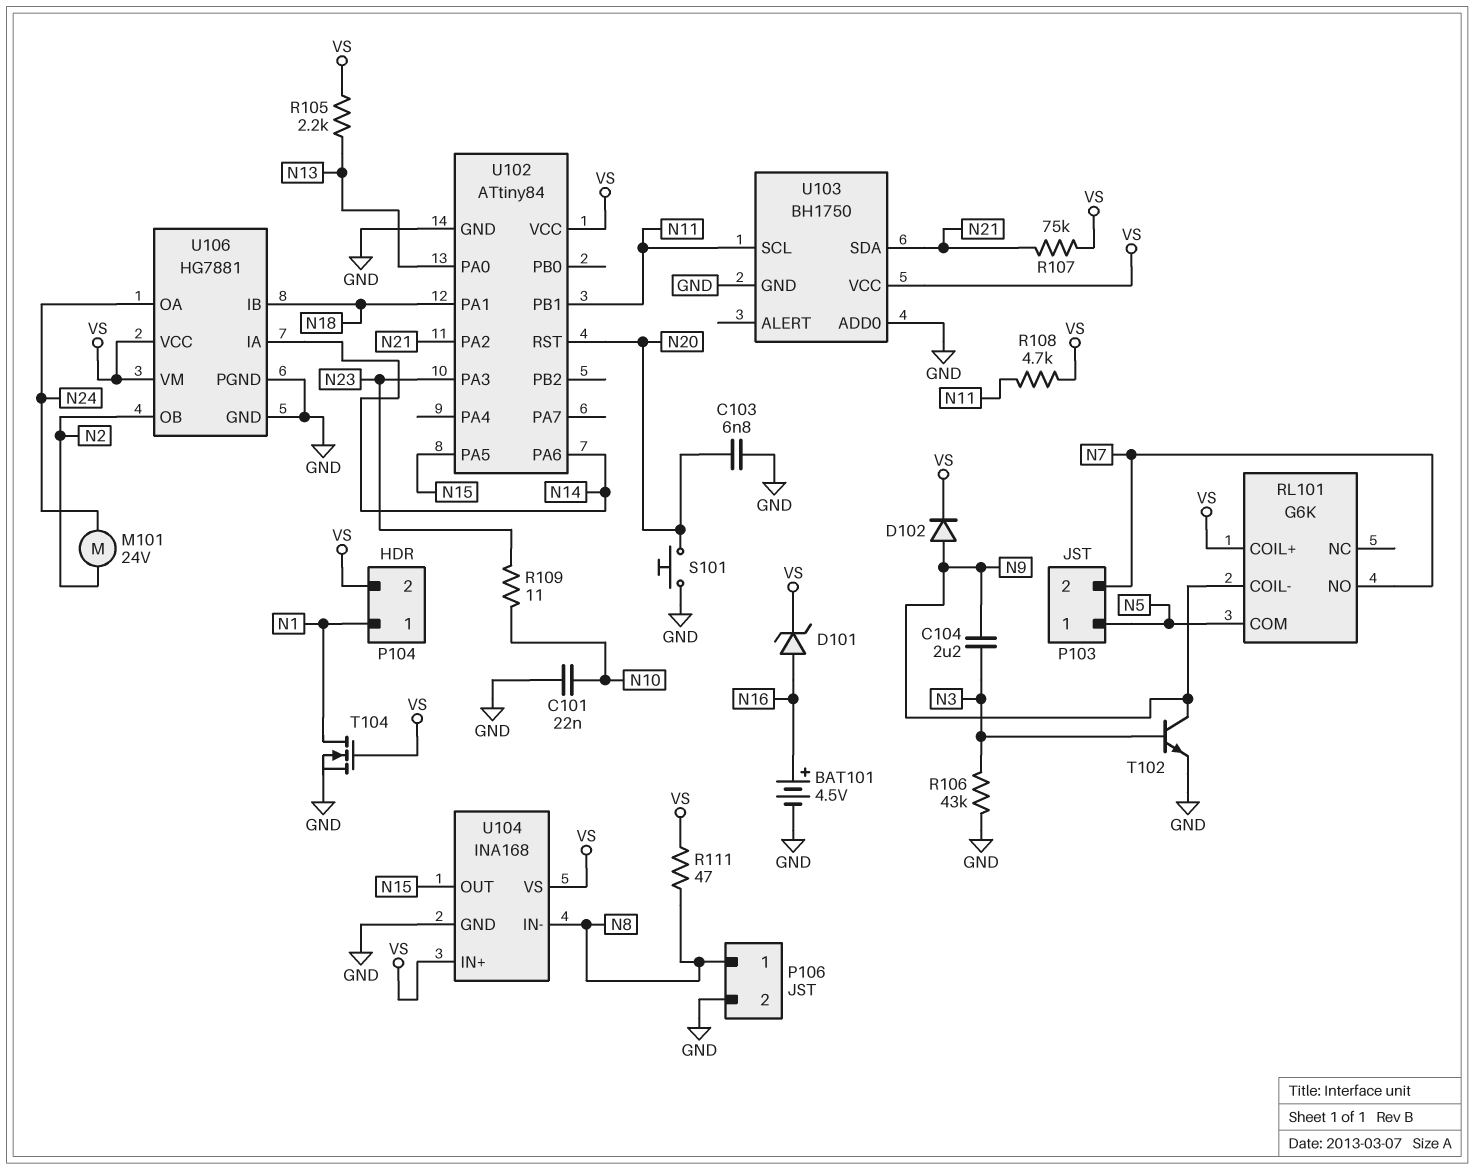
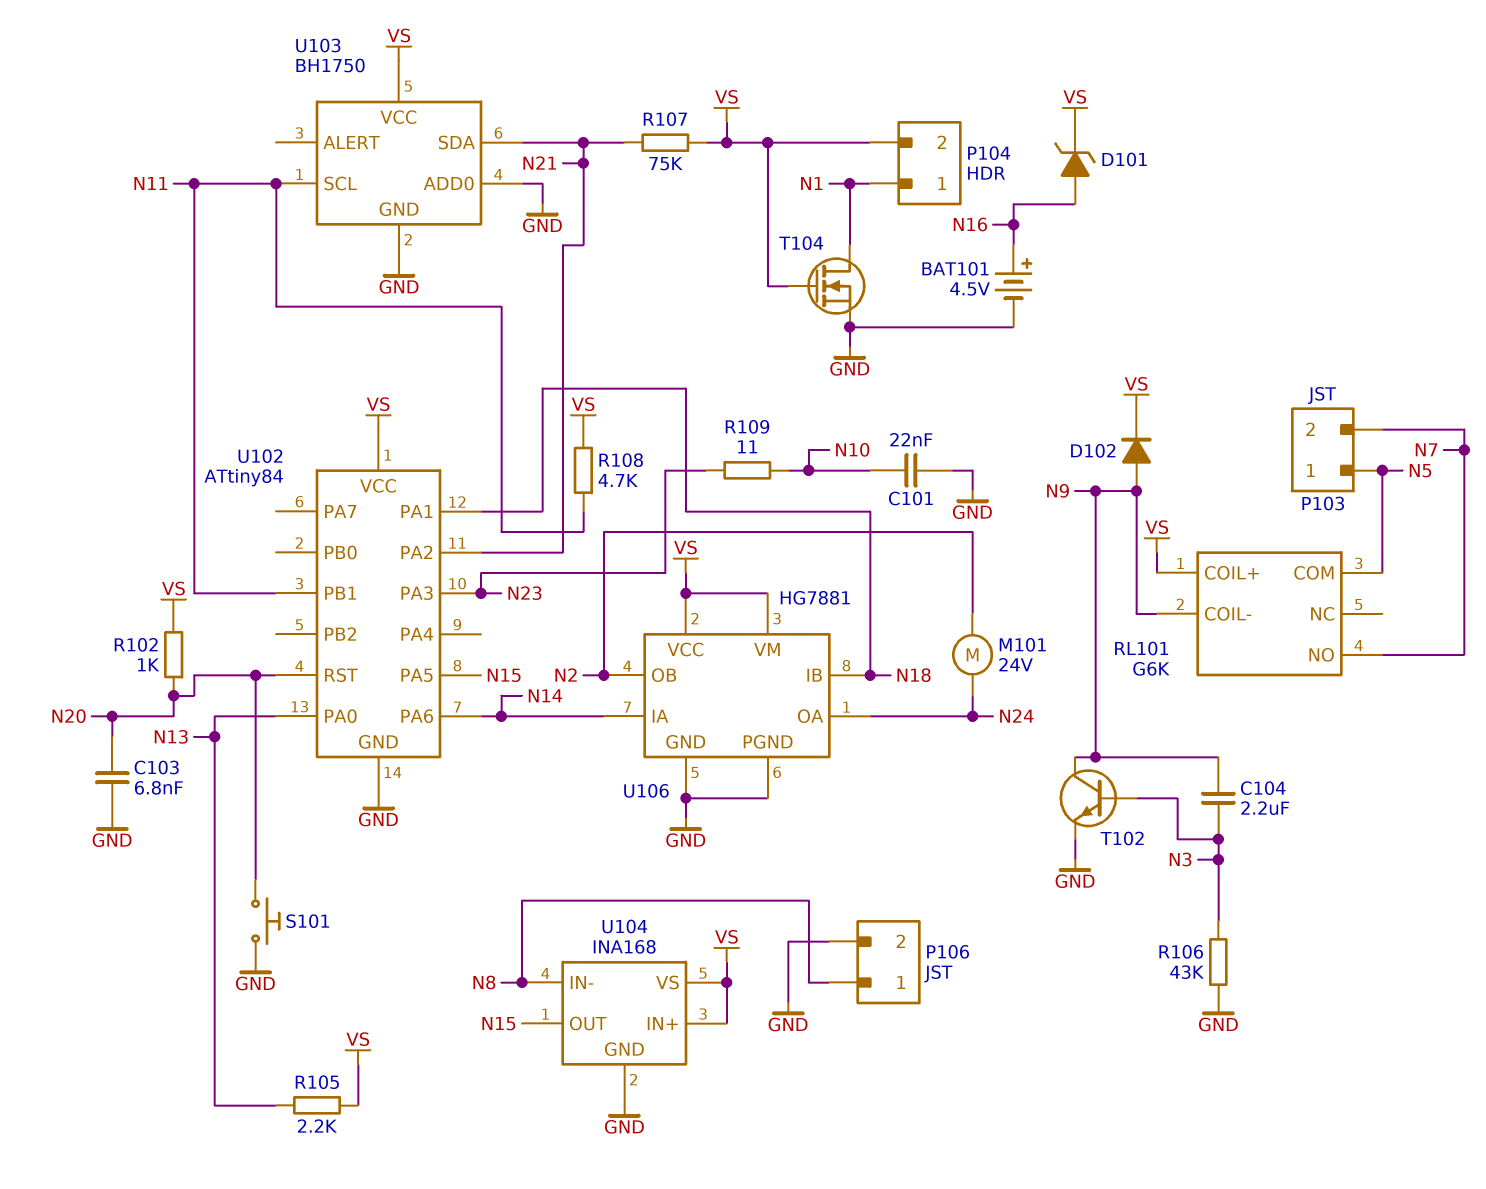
R102: none -> 1k (N20, VS)
R111: 47 (N8, VS) -> none

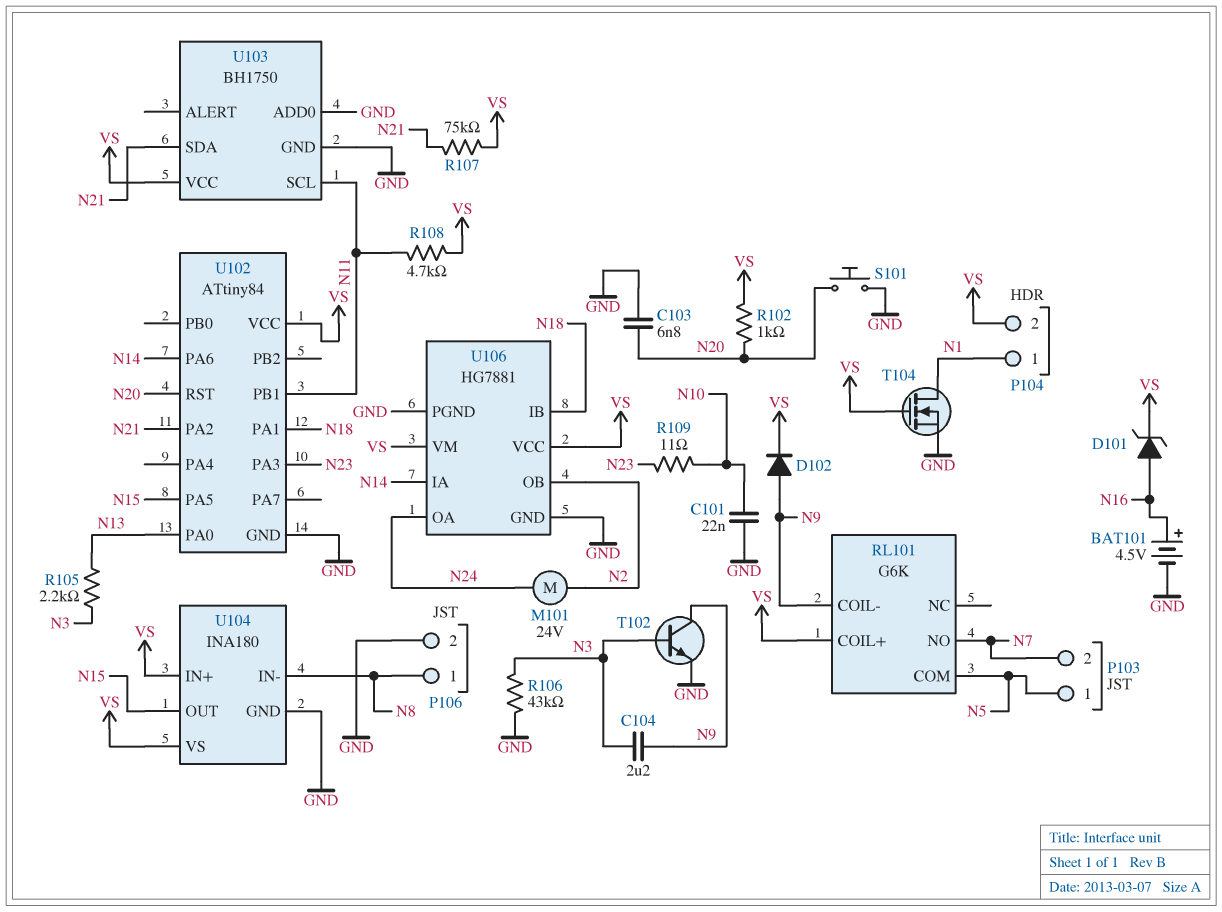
R105: 2.2k (N13, VS) -> 2.2k (N3, N13)
U104: INA168 -> INA180

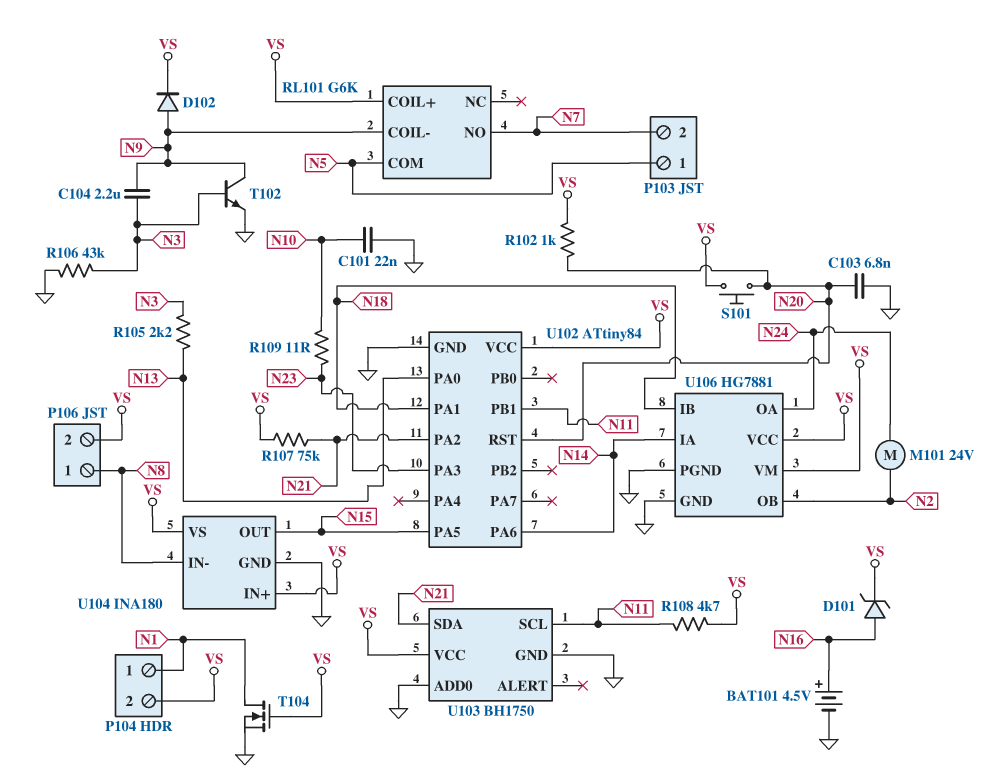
P106 pin 2: GND -> VS
S101: button (GND, N20) -> button (N20, VS)

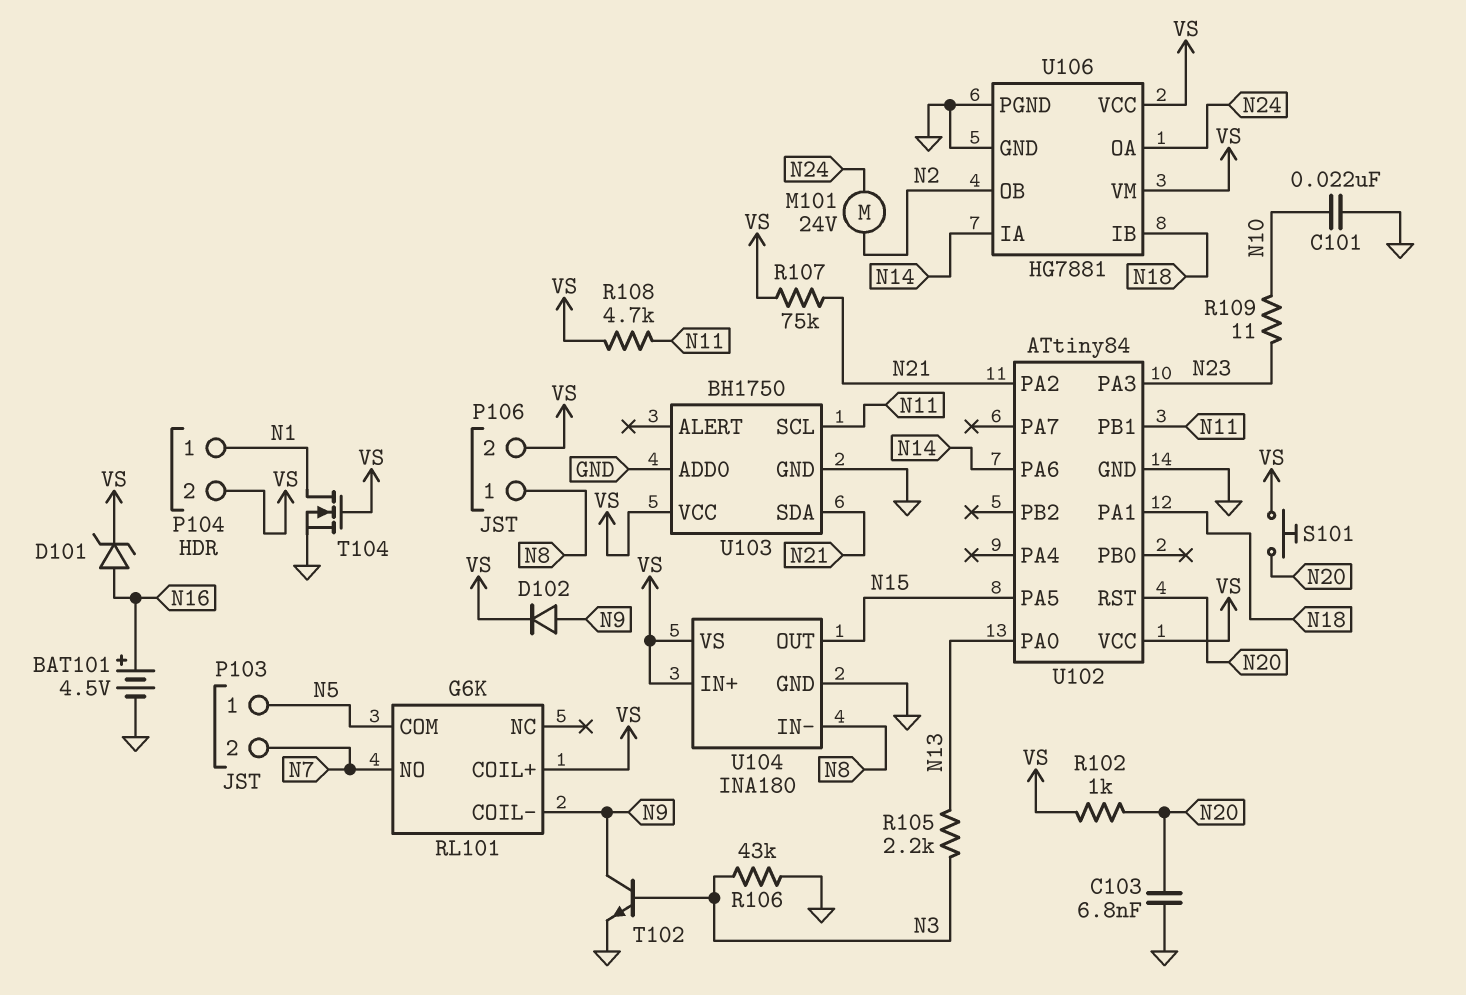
C104: 2.2uF (N3, N9) -> none

